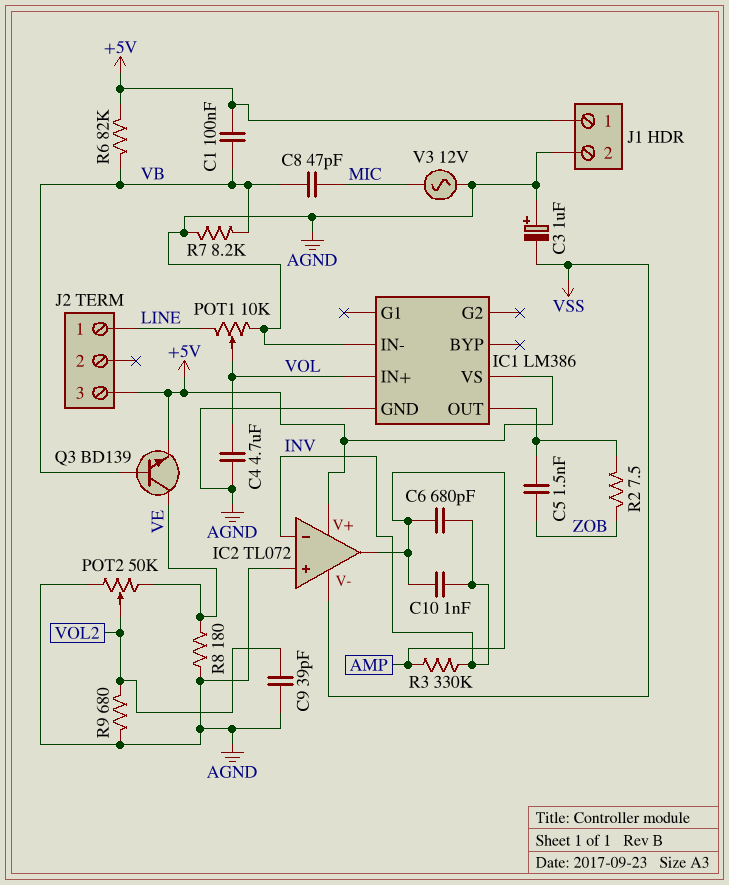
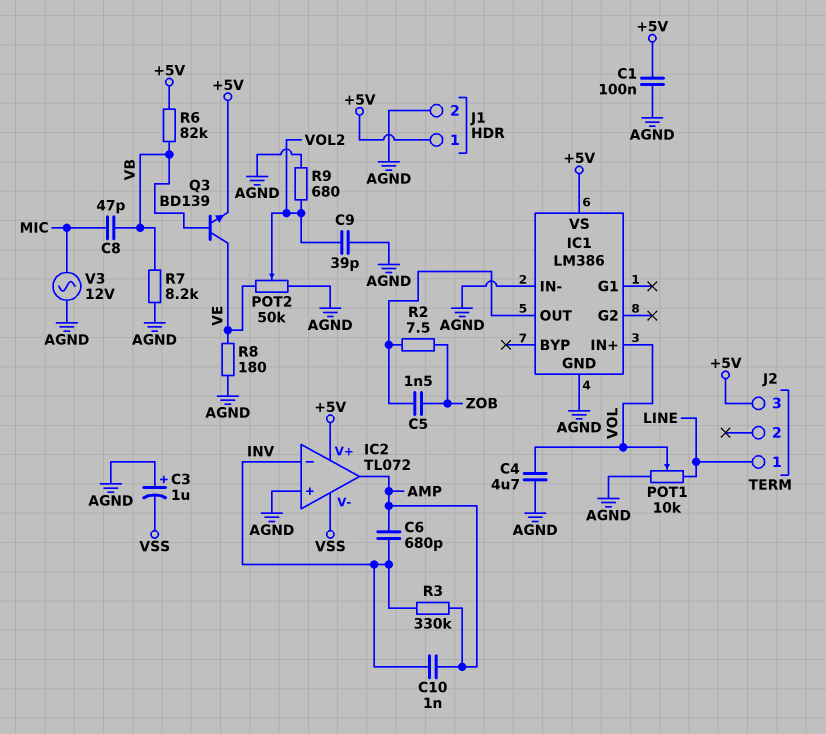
C1: 100nF (+5V, VB) -> 100nF (+5V, AGND)

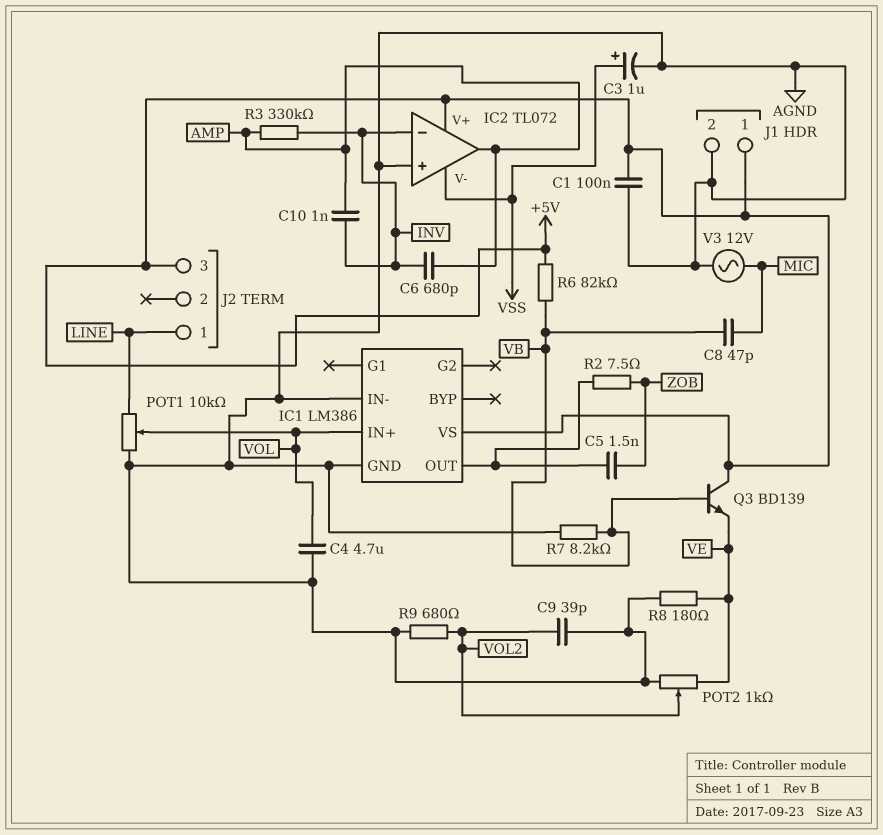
C3: 1uF (plus AGND, minus VSS) -> 1uF (plus VSS, minus AGND)
POT2: 50k (AGND, VE, wiper VOL2) -> 1k (AGND, VE, wiper VOL2)
Q3: NPN BD139 (B VB, C VE, E +5V) -> NPN BD139 (B VB, C +5V, E VE)

